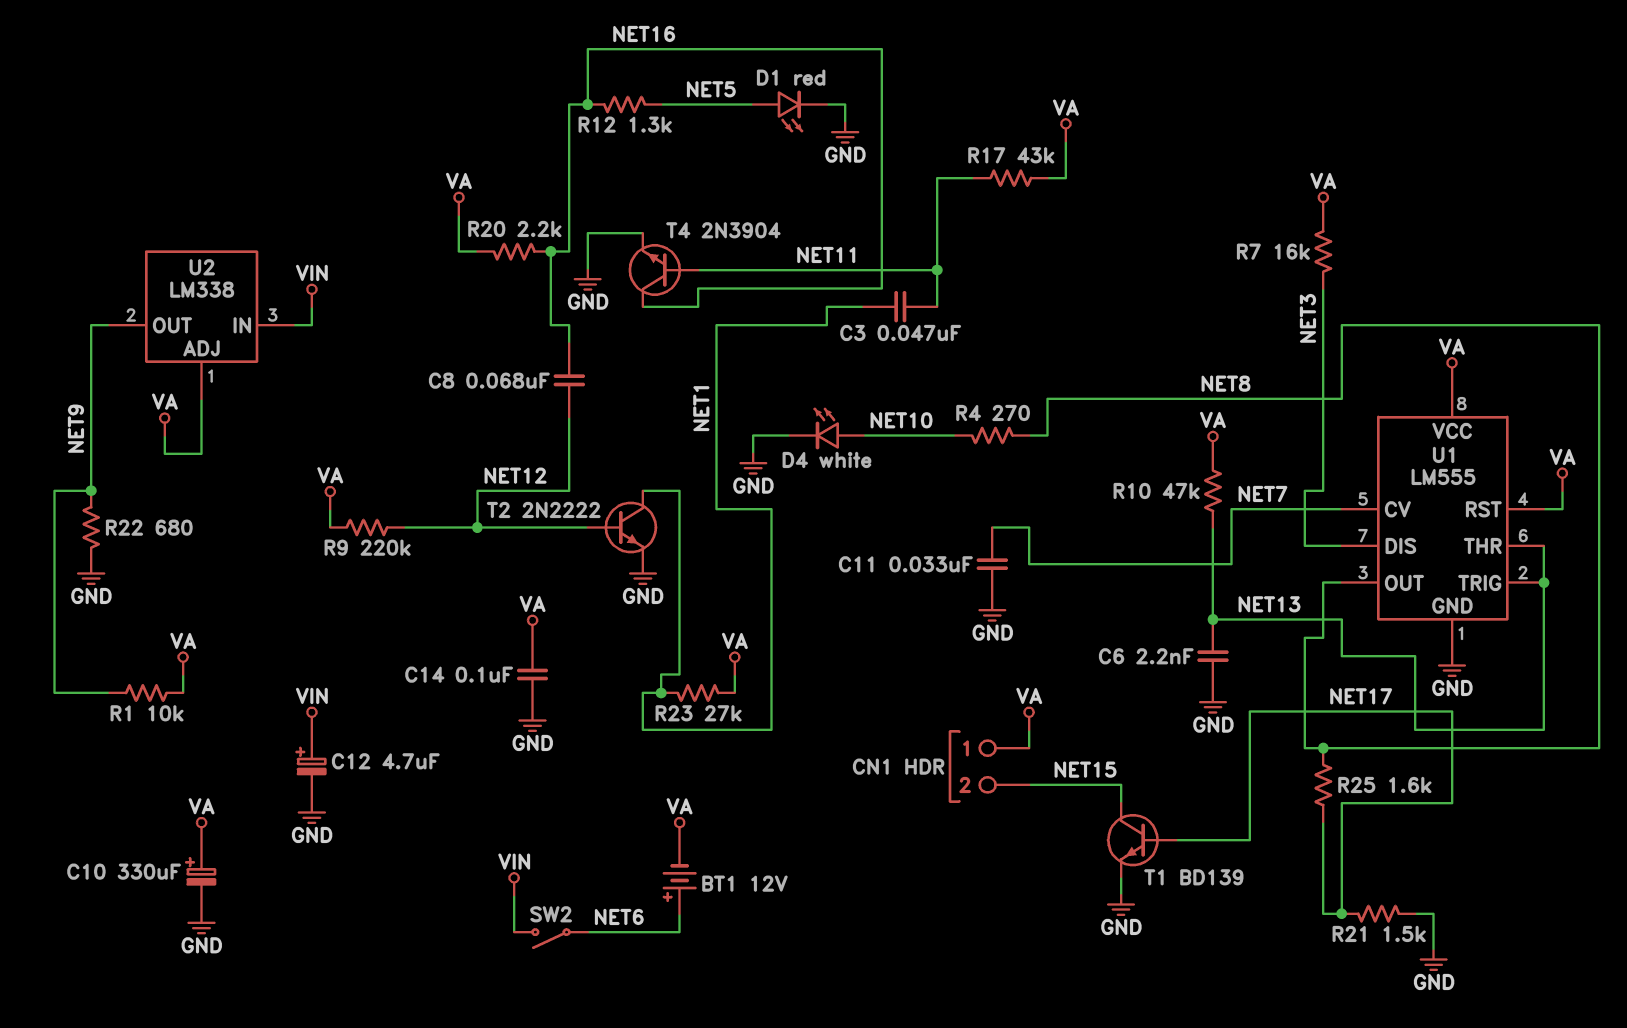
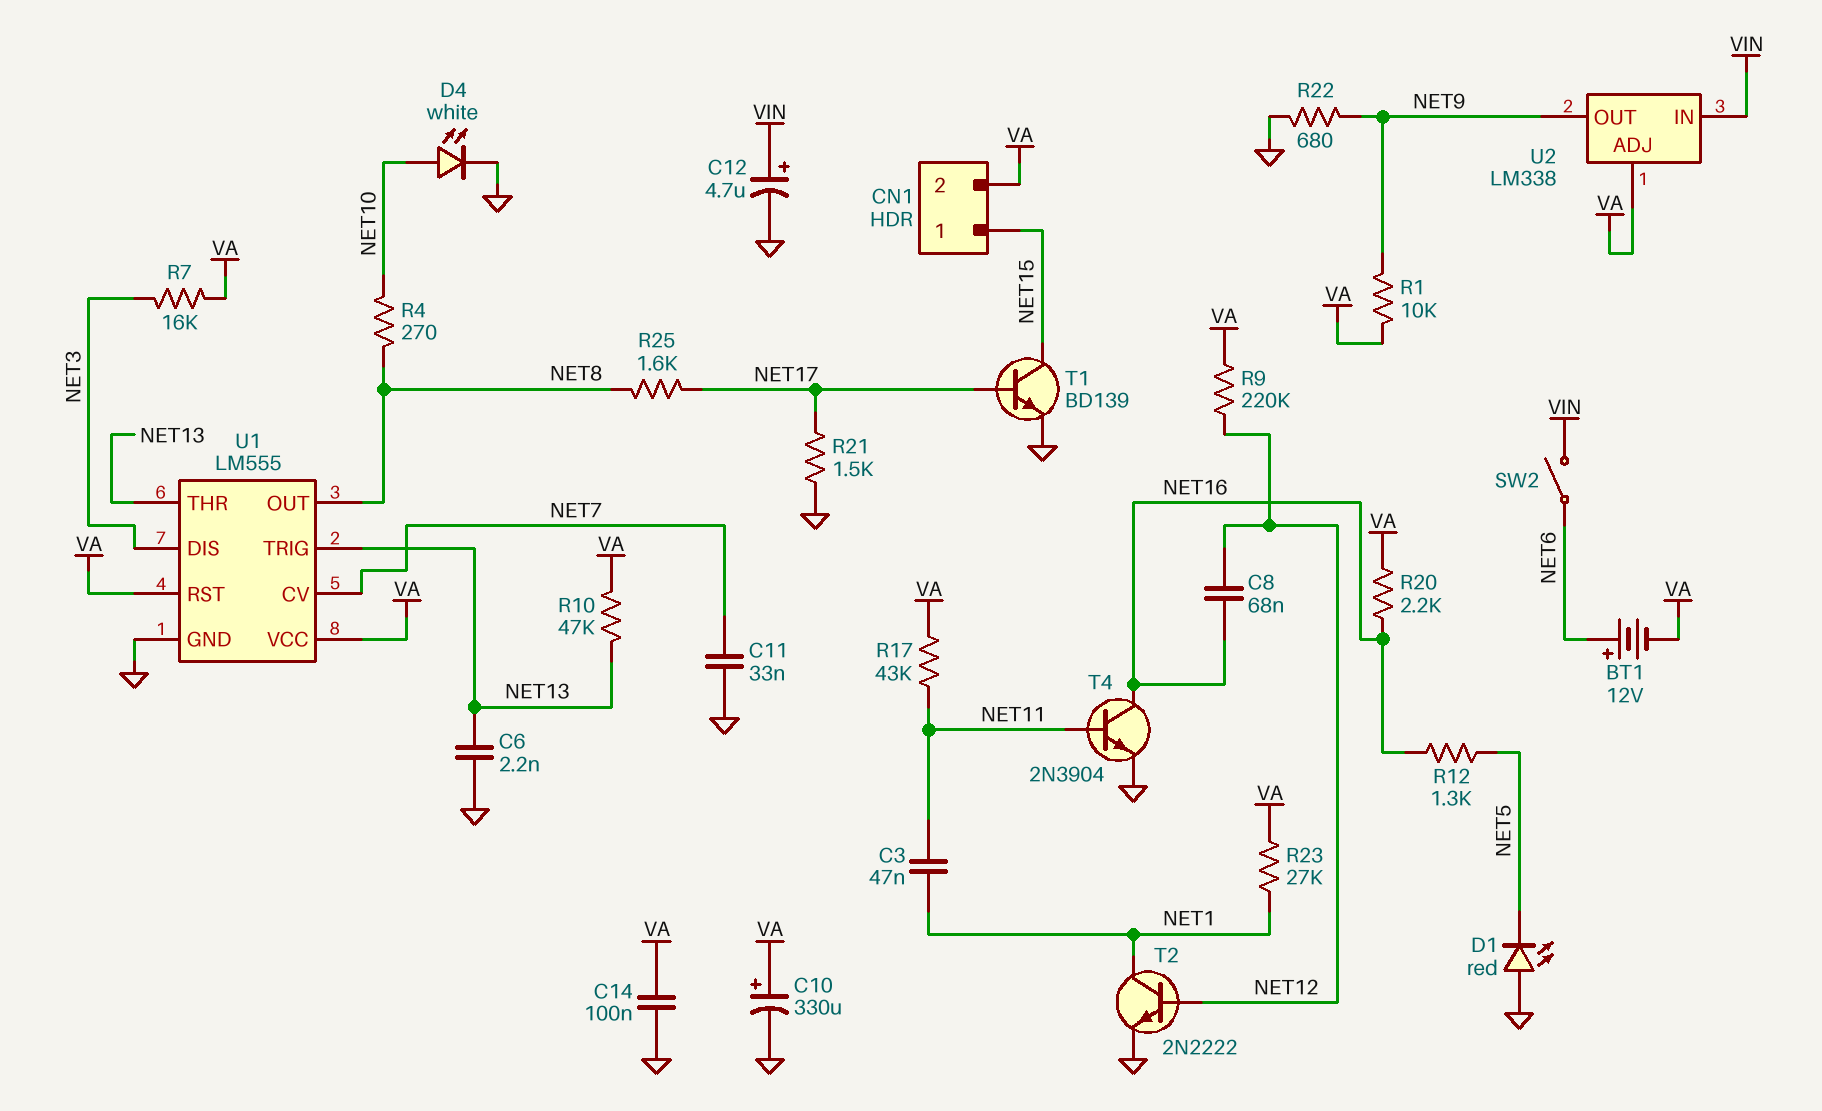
CN1 pin 1: VA -> NET15
CN1 pin 2: NET15 -> VA
D1: LED red (A NET5, K GND) -> LED red (A GND, K NET5)

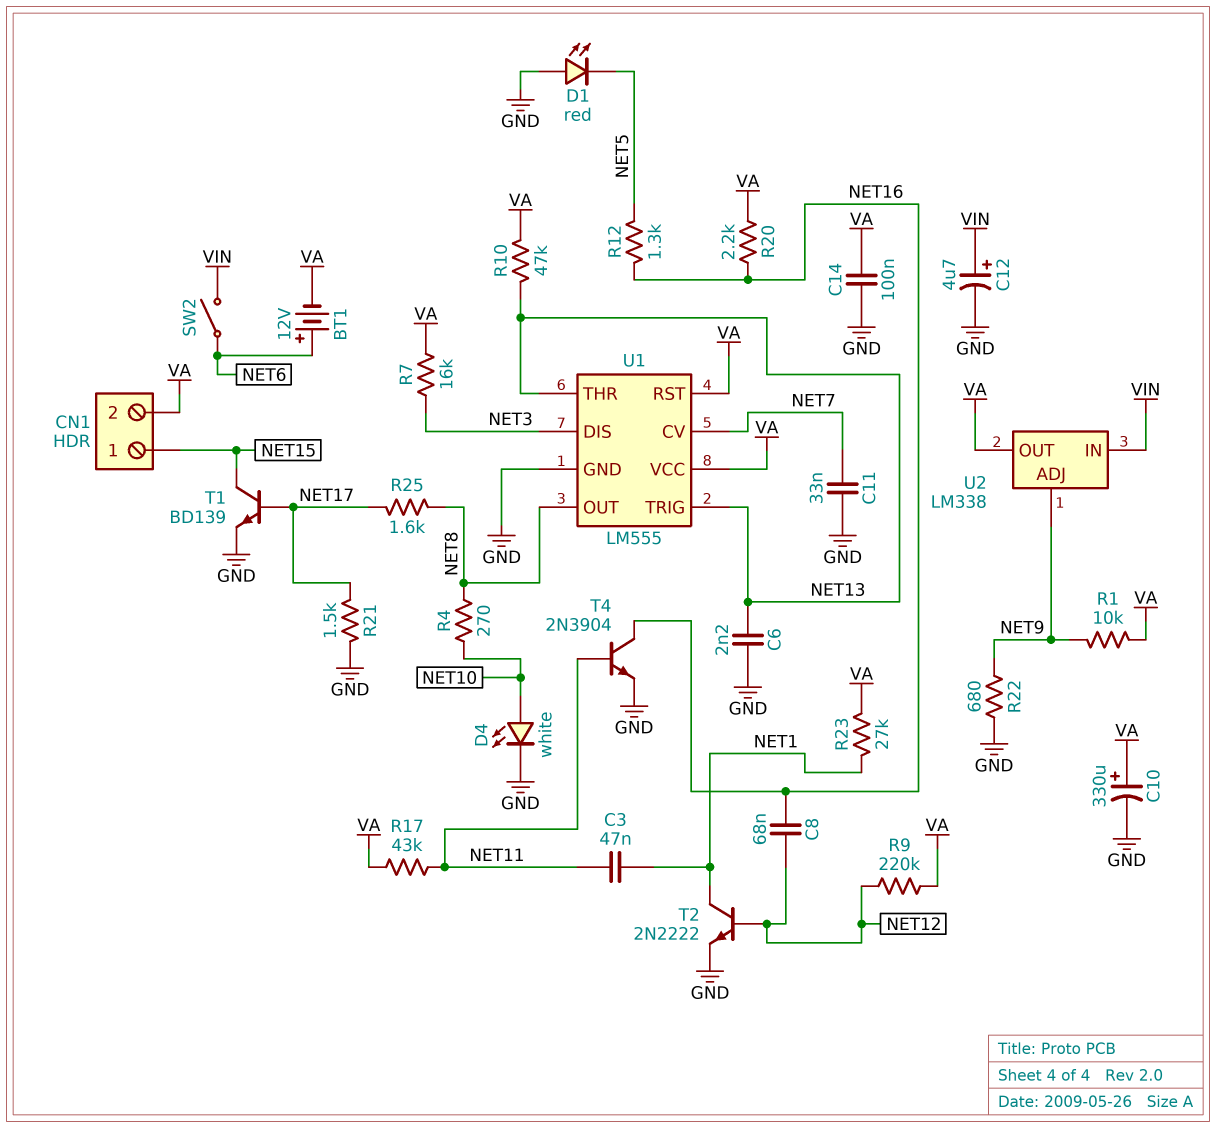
U2 pin ADJ: VA -> NET9
U2 pin OUT: NET9 -> VA

